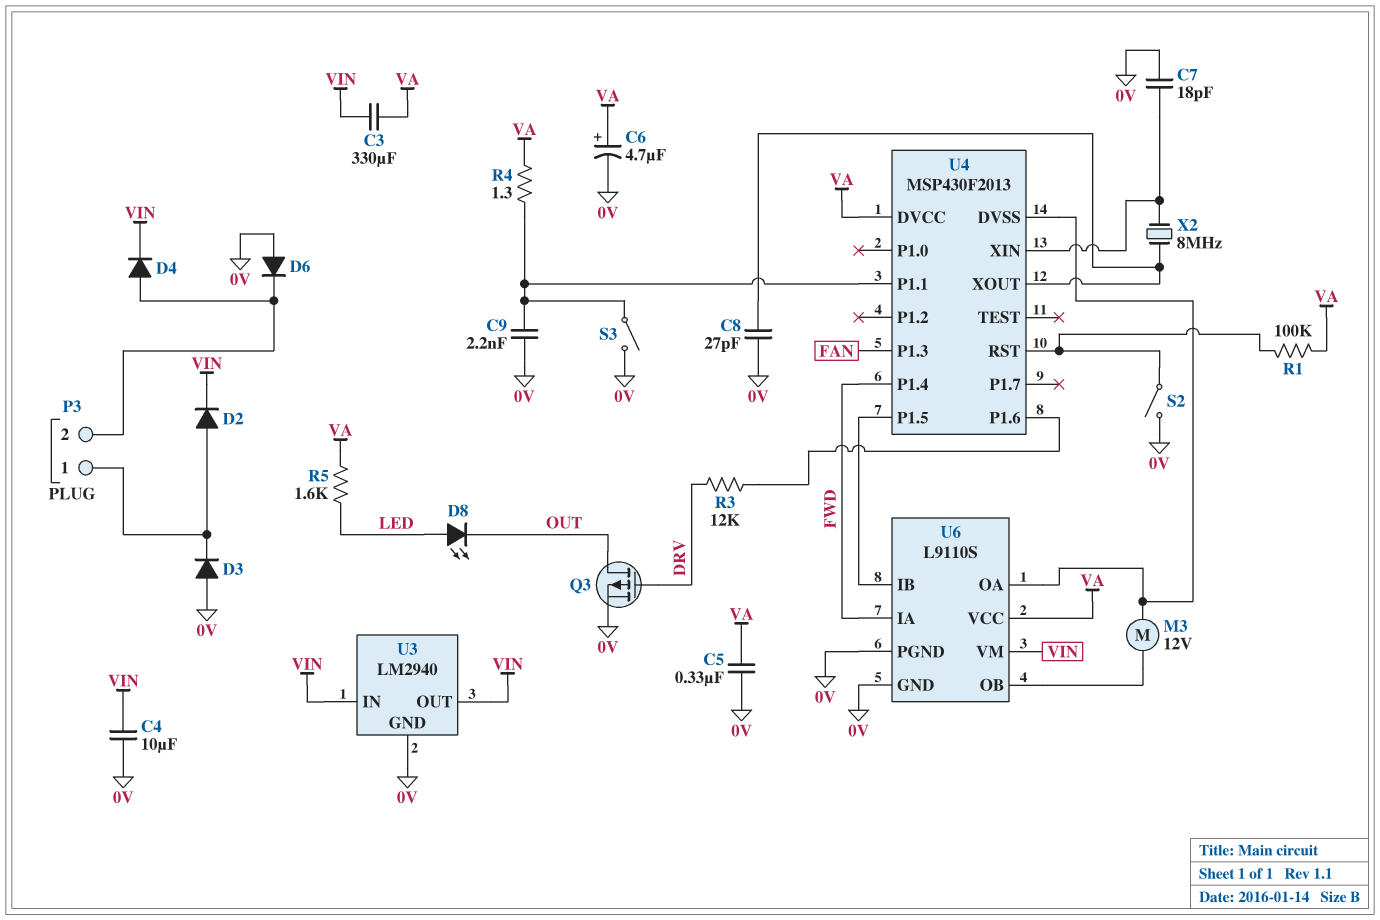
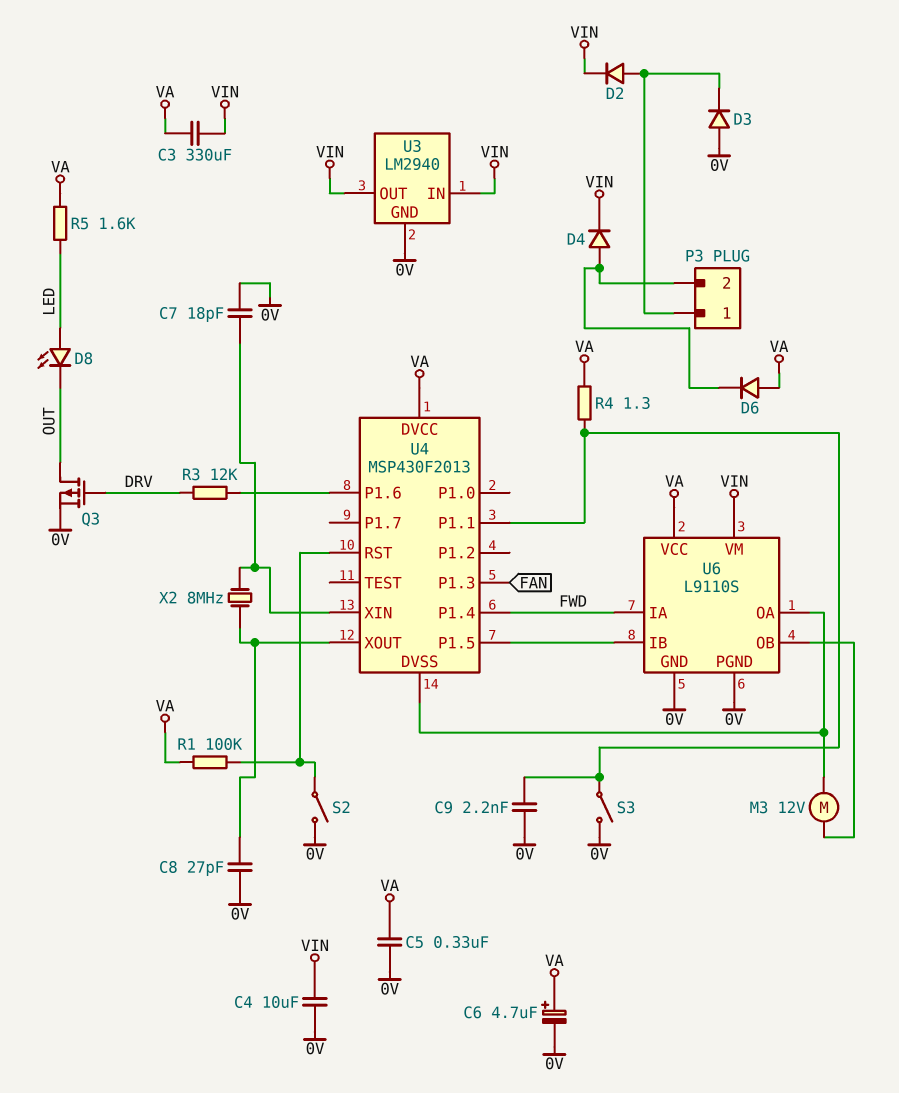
D6: diode (A 0V, K P3/2) -> diode (A VA, K P3/2)

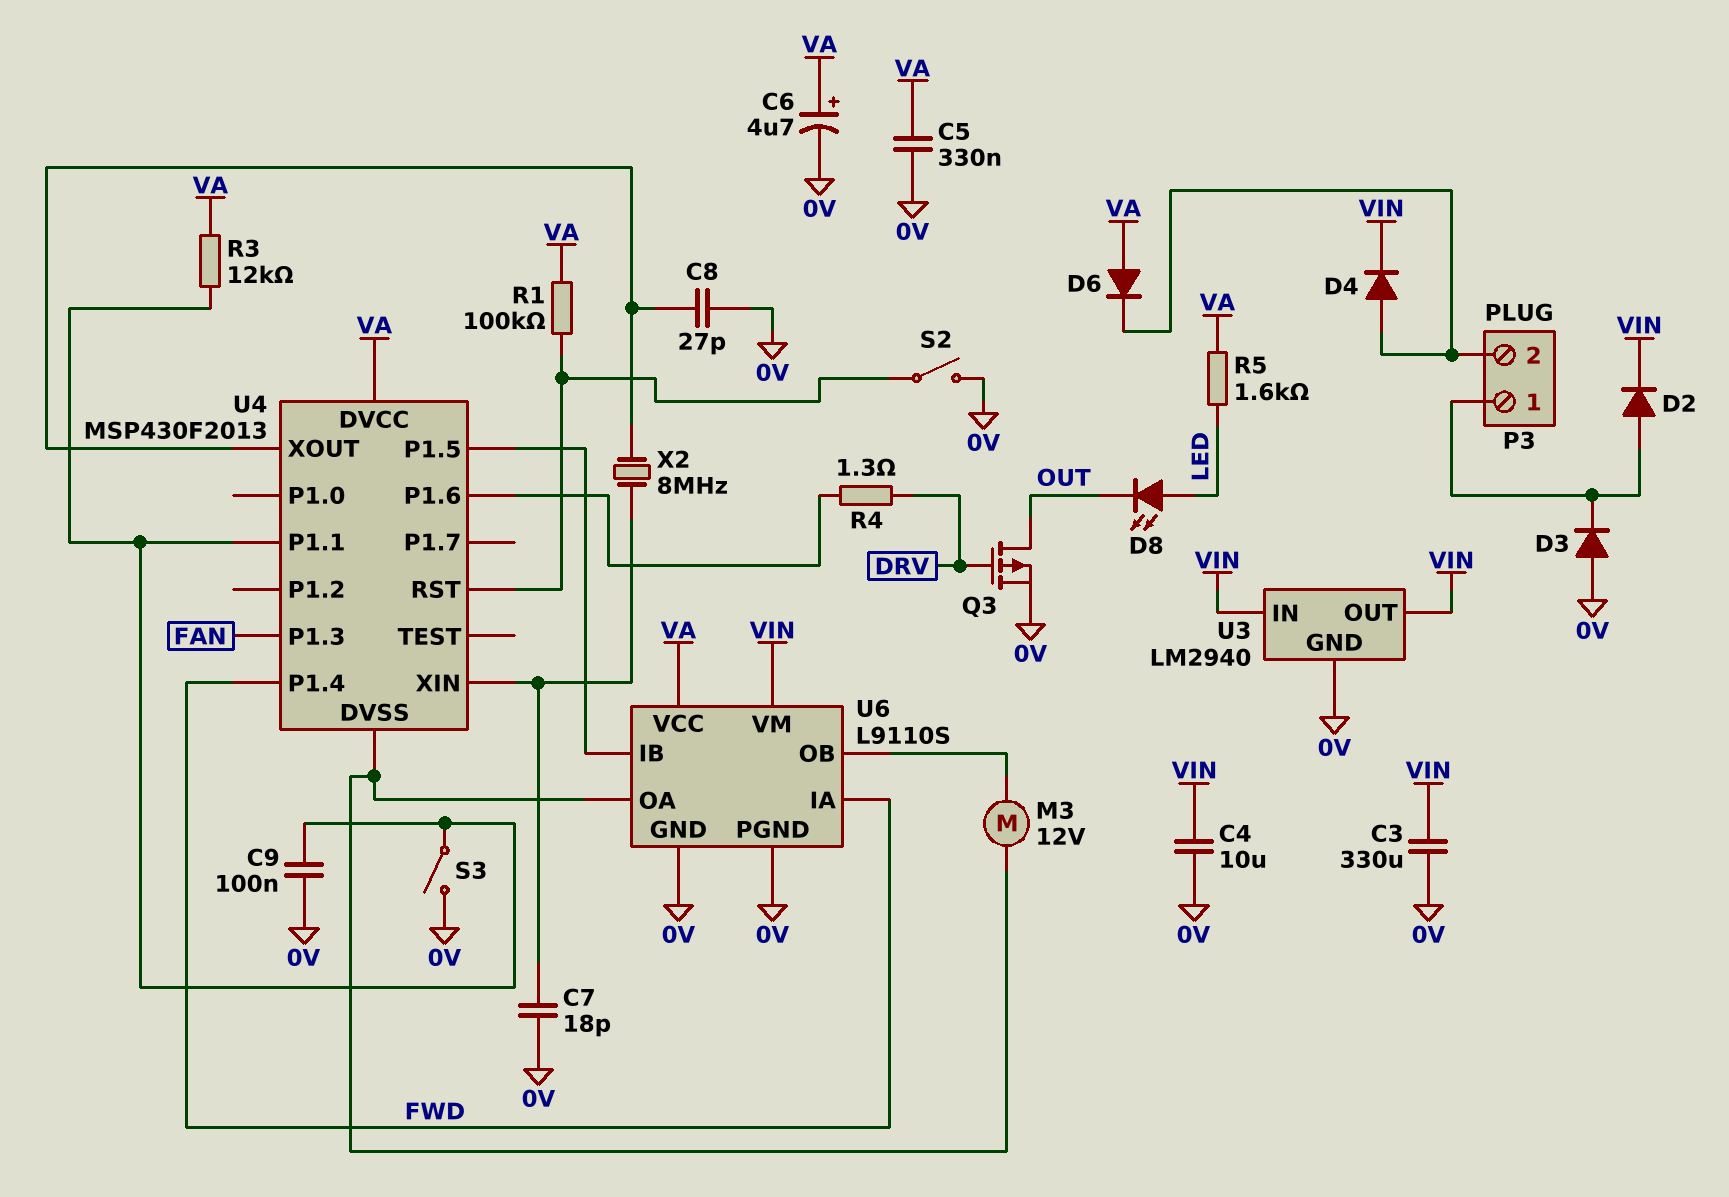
C3: 330uF (VA, VIN) -> 330uF (0V, VIN)
C9: 2.2nF (0V, U4/P1.1) -> 100nF (0V, U4/P1.1)
R3: 12k (DRV, U4/P1.6) -> 12k (U4/P1.1, VA)
R4: 1.3 (U4/P1.1, VA) -> 1.3 (DRV, U4/P1.6)

